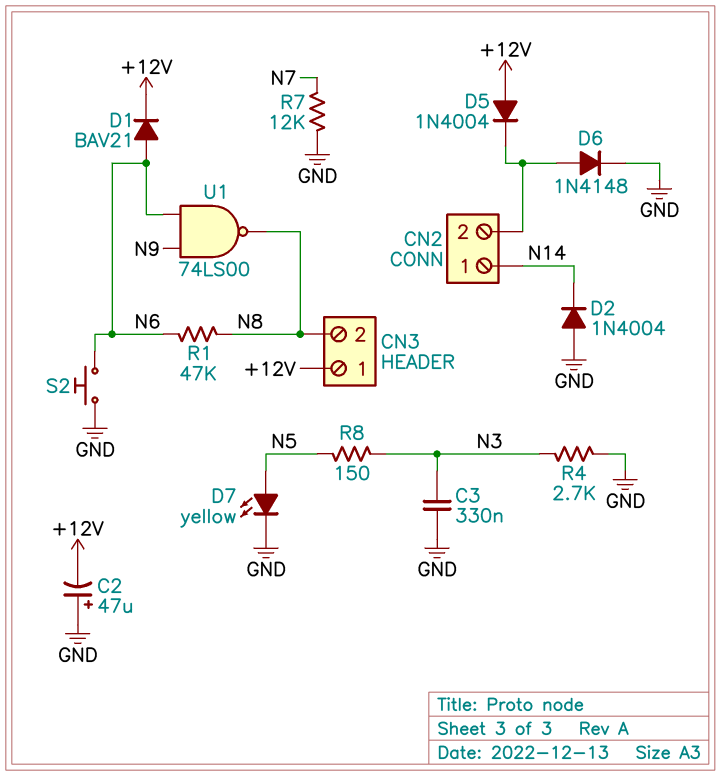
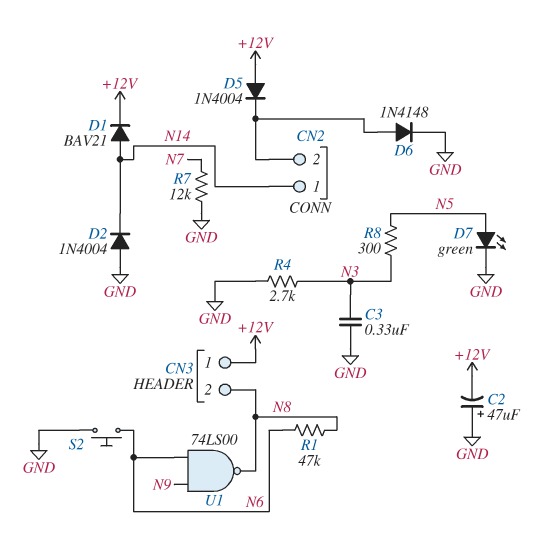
D1: diode BAV21 (A N6, K +12V) -> diode BAV21 (A N14, K +12V)
D7: LED yellow (A N5, K GND) -> LED green (A N5, K GND)
R8: 150 (N3, N5) -> 300 (N3, N5)

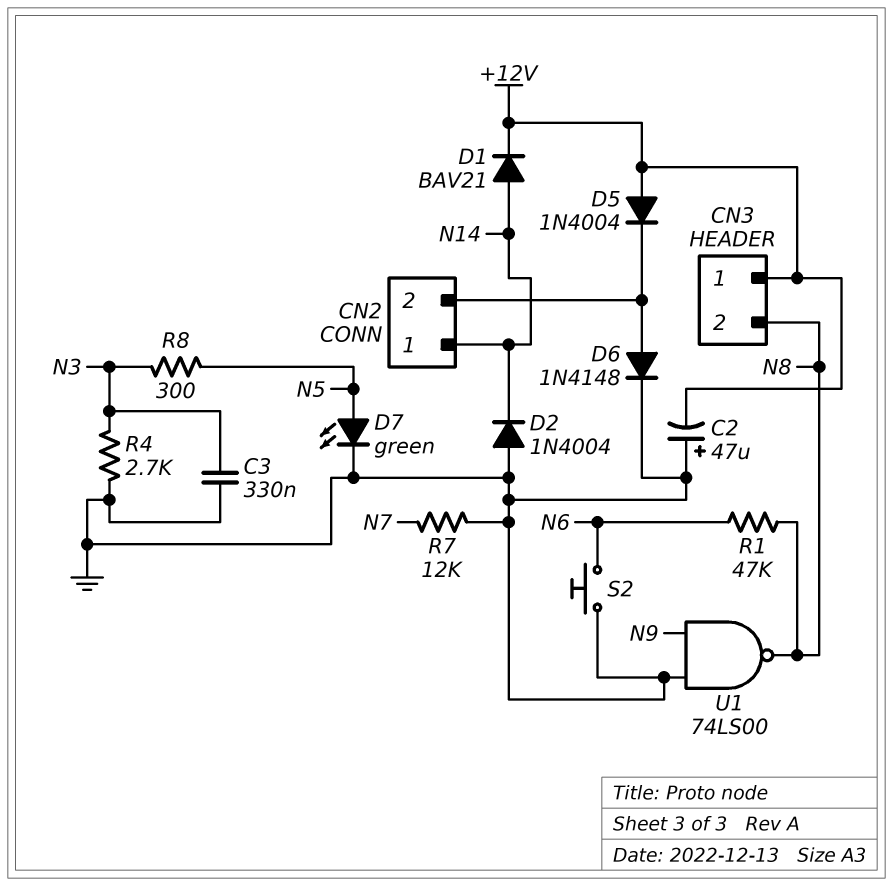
U1: NAND 74LS00 (in N6, in N9, out N8) -> NAND 74LS00 (in GND, in N9, out N8)

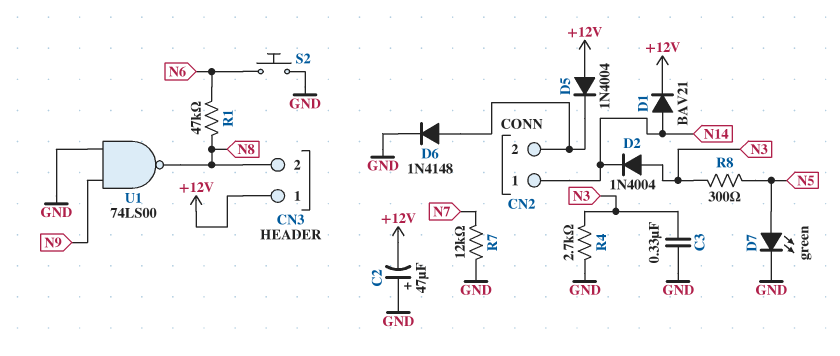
D2: diode 1N4004 (A GND, K N14) -> diode 1N4004 (A N3, K N14)

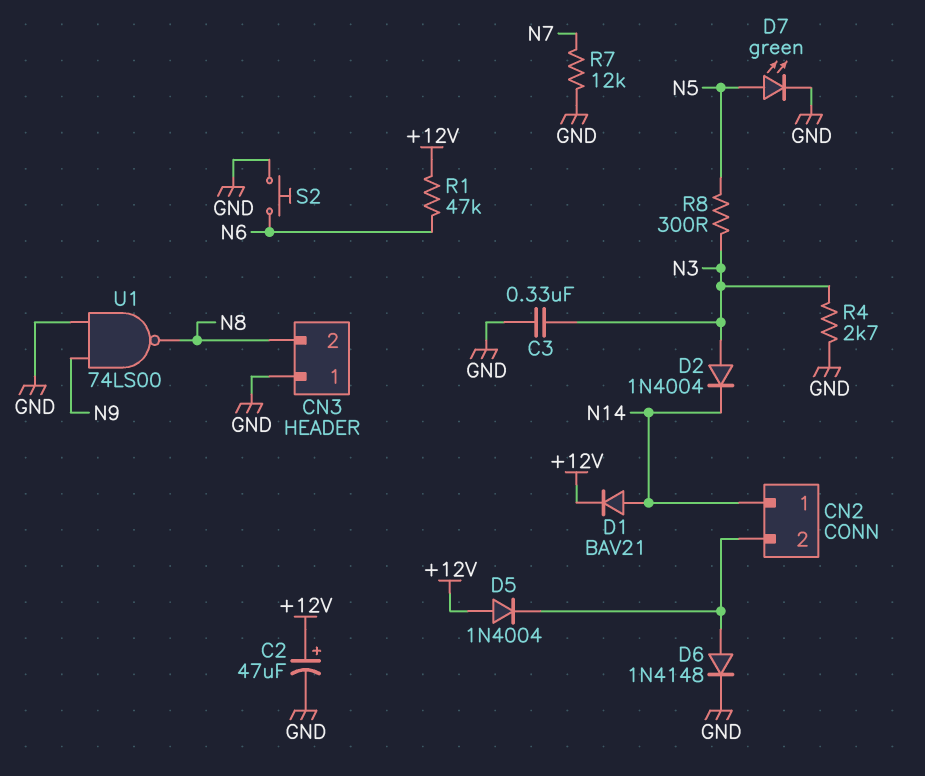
C2: 47uF (plus GND, minus +12V) -> 47uF (plus +12V, minus GND)
CN3 pin 1: +12V -> GND
R1: 47k (N6, N8) -> 47k (+12V, N6)

